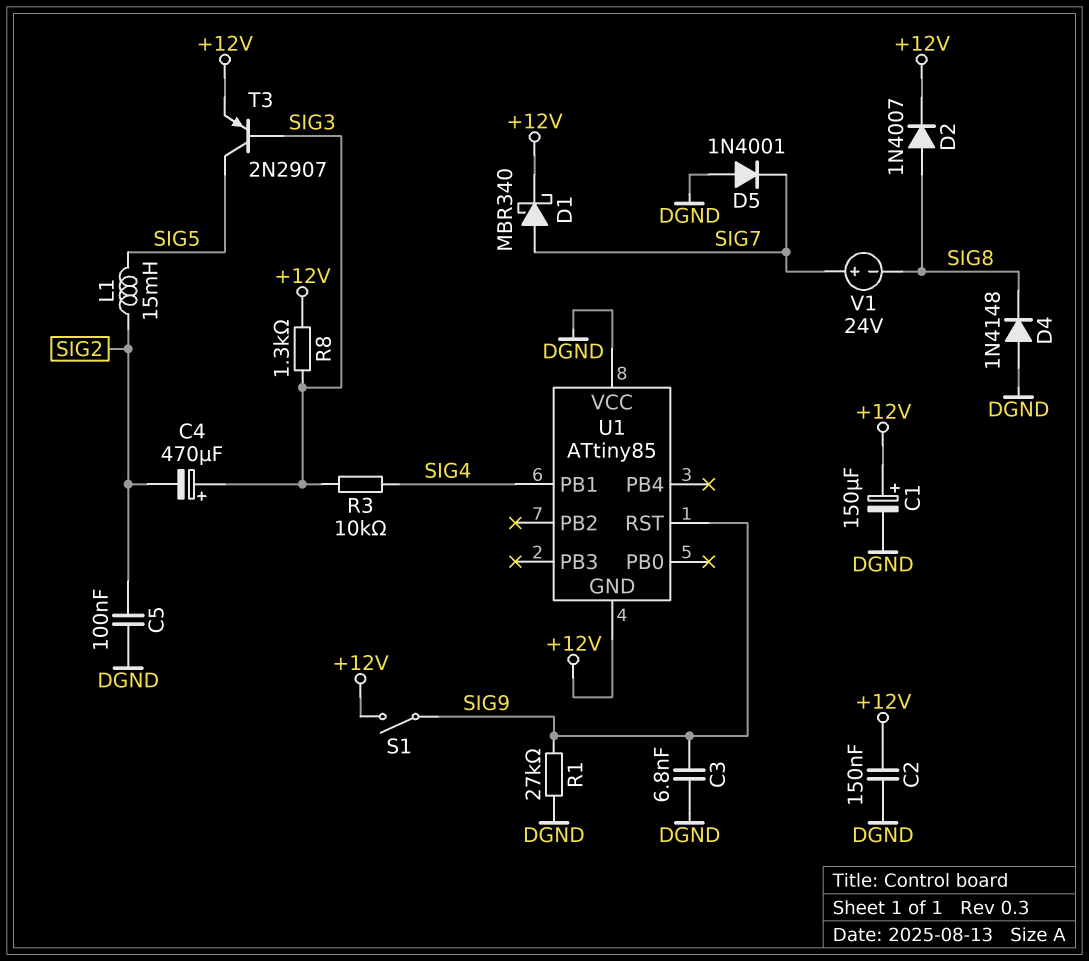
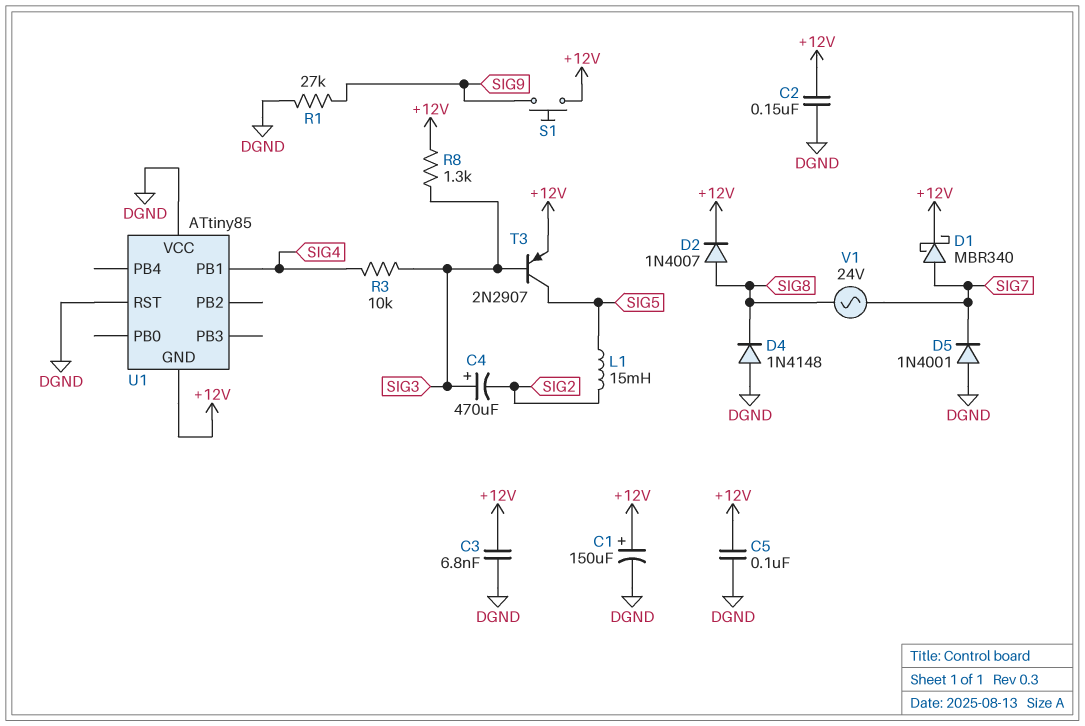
C3: 6.8nF (DGND, SIG9) -> 6.8nF (+12V, DGND)
C5: 100nF (DGND, SIG2) -> 100nF (+12V, DGND)
S1: switch (+12V, SIG9) -> button (+12V, SIG9)
U1 pin RST: SIG9 -> DGND
V1: 24V (plus SIG7, minus SIG8) -> AC 24V (SIG7, SIG8)

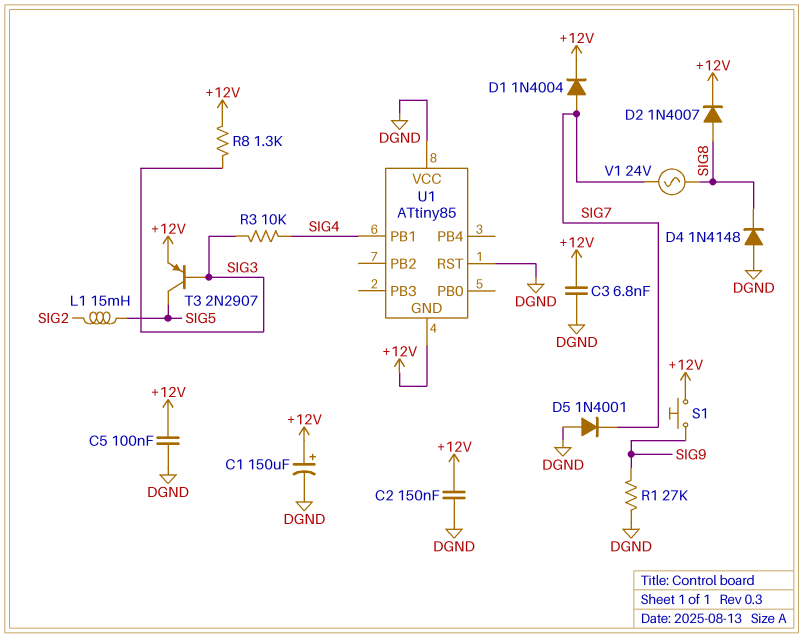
C4: 470uF (plus SIG3, minus SIG2) -> none
D1: schottky MBR340 (A SIG7, K +12V) -> diode 1N4004 (A SIG7, K +12V)

